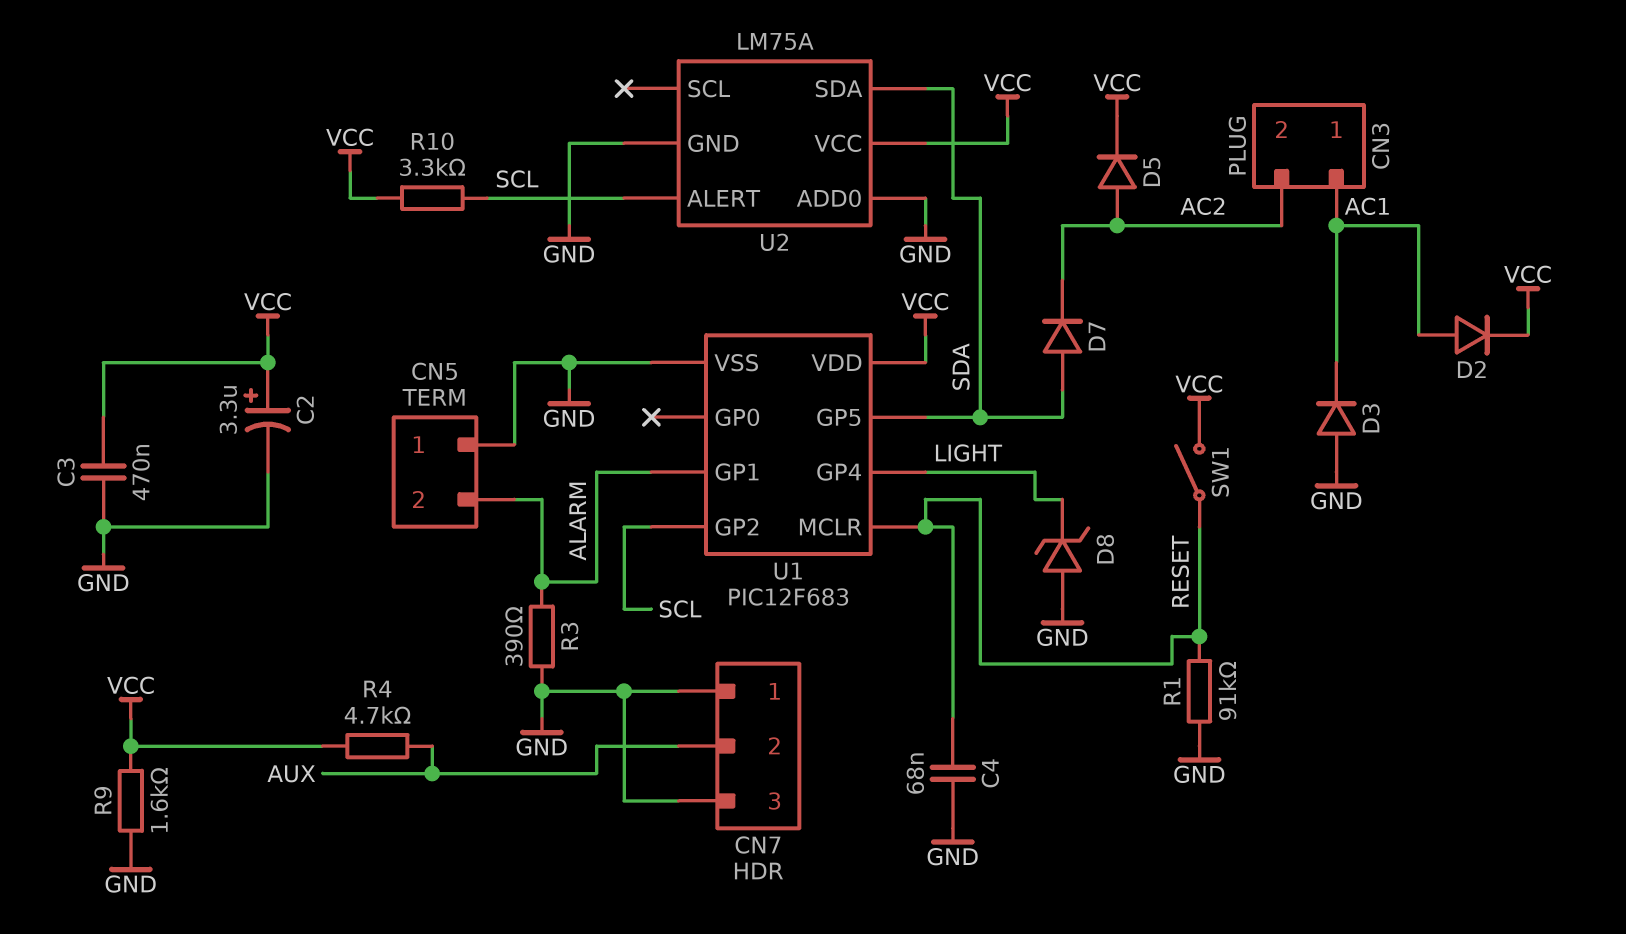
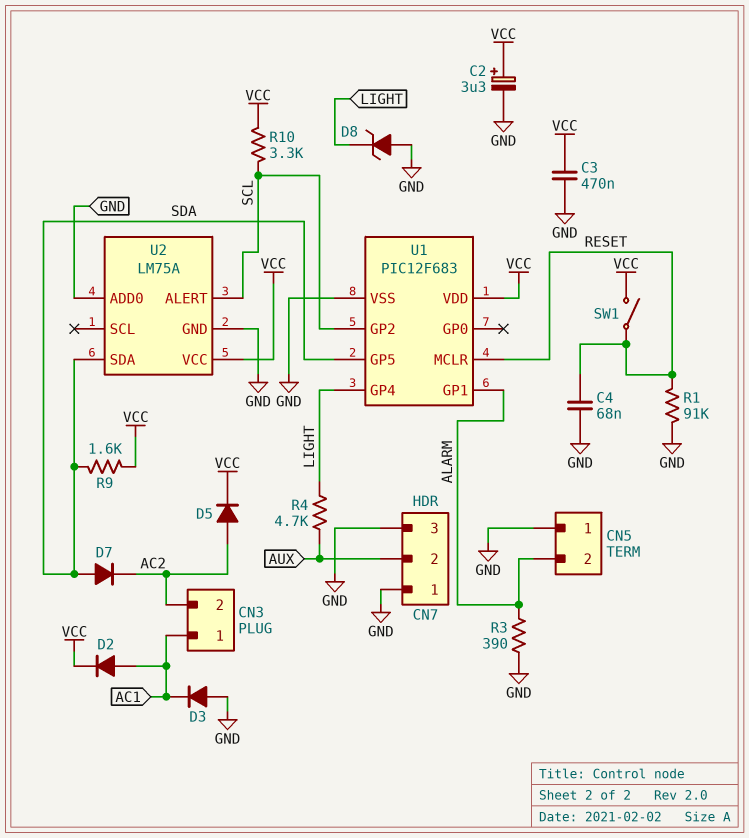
R4: 4.7k (AUX, VCC) -> 4.7k (AUX, LIGHT)
R9: 1.6k (GND, VCC) -> 1.6k (SDA, VCC)

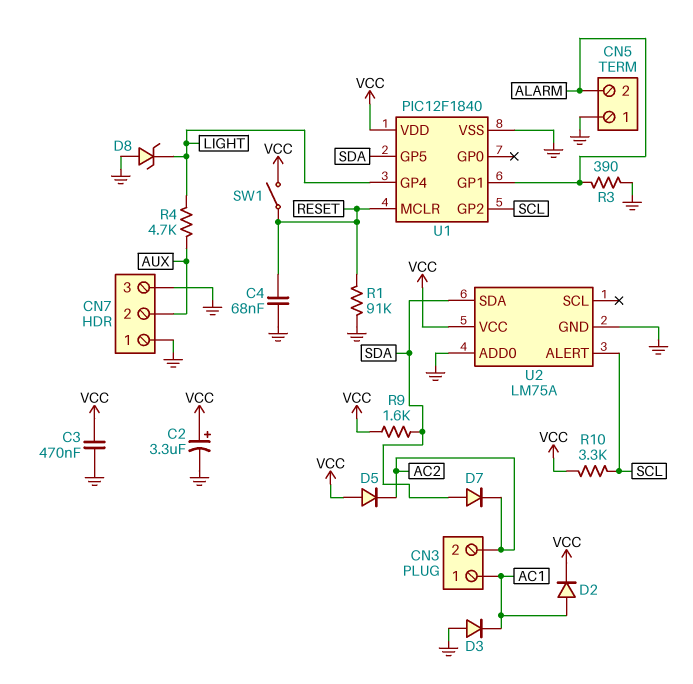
D5: diode (A AC2, K VCC) -> diode (A VCC, K AC2)
U1: PIC12F683 -> PIC12F1840

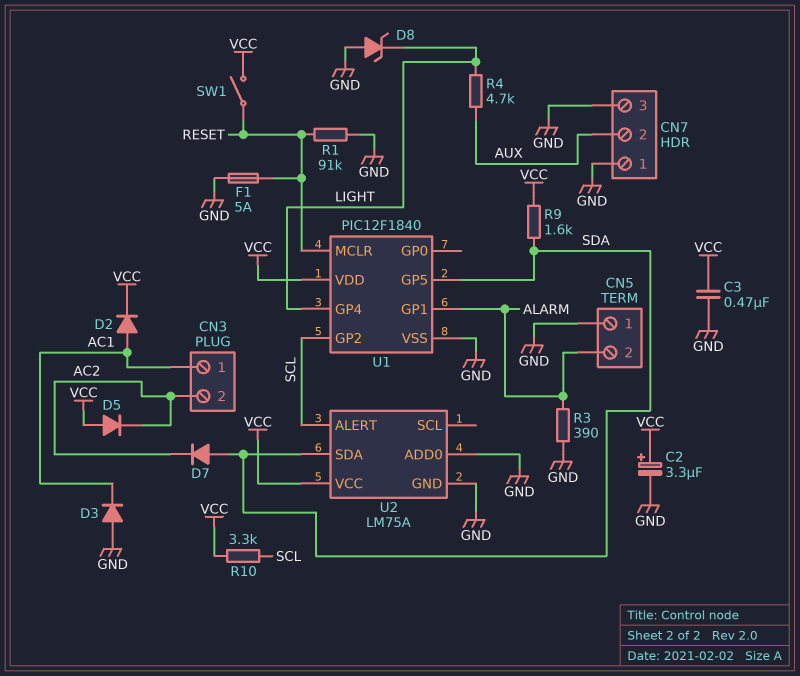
C4: 68nF (GND, RESET) -> none
F1: none -> 5A (GND, RESET)

